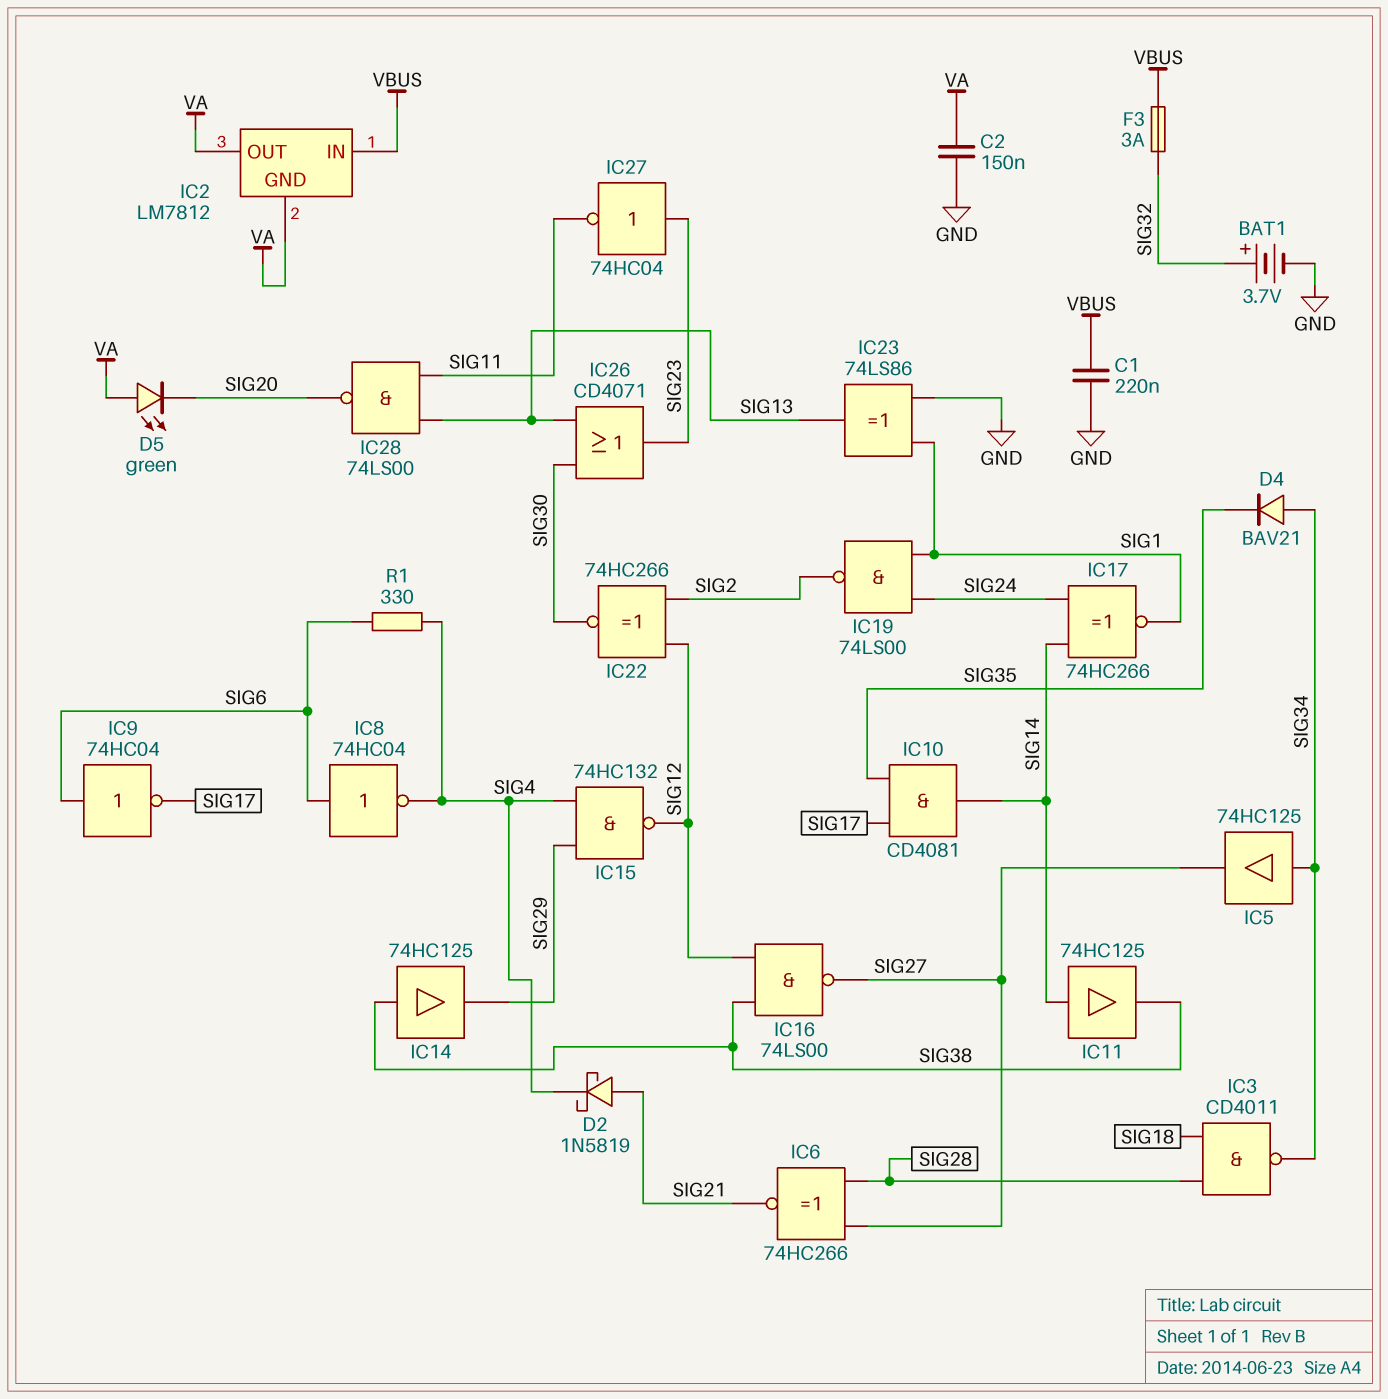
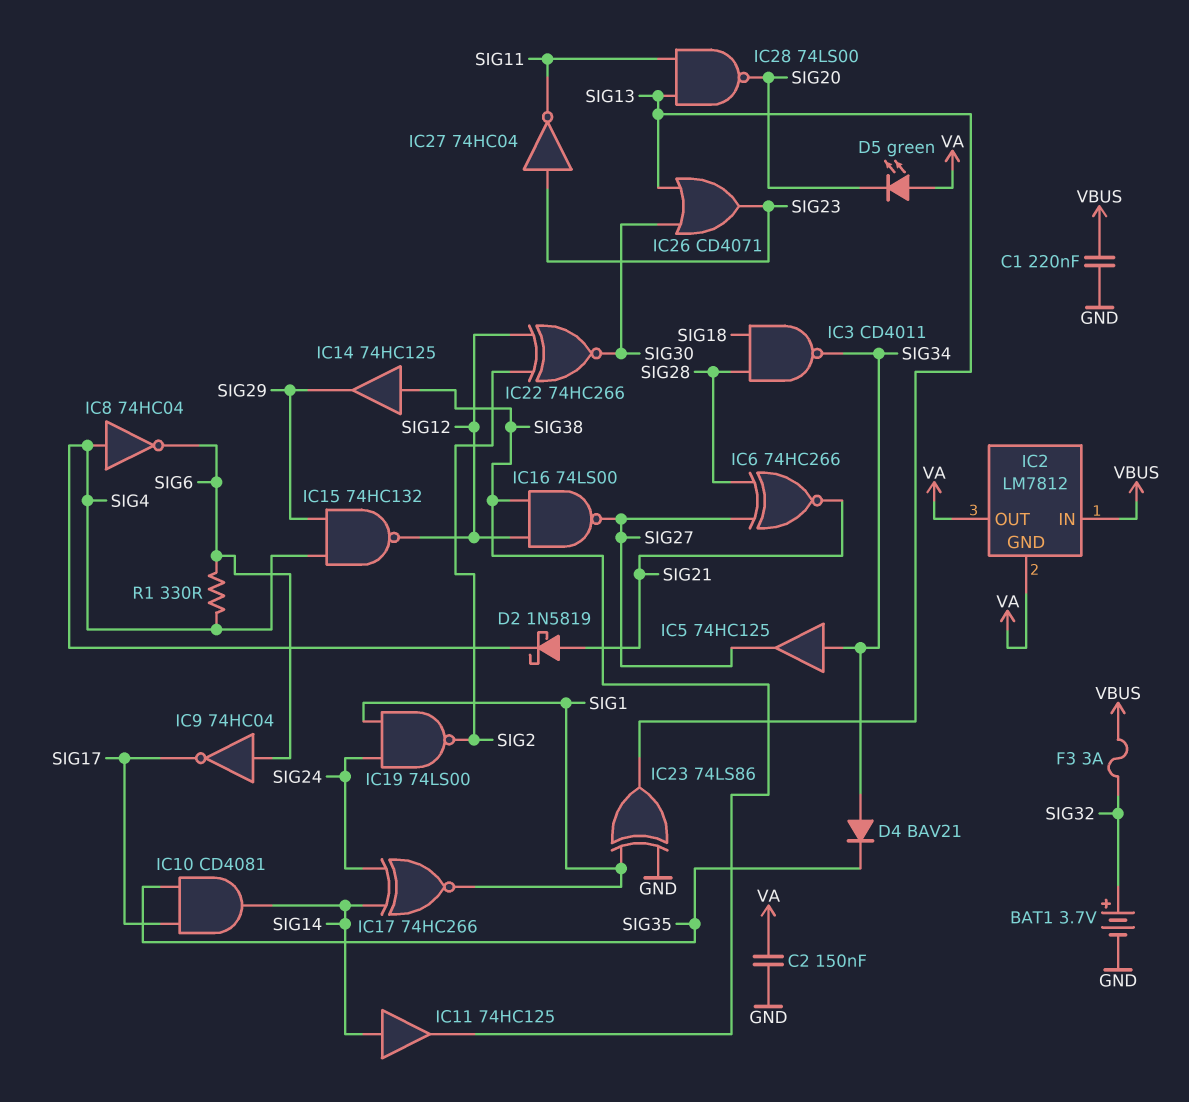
IC8: NOT 74HC04 (in SIG6, out SIG4) -> NOT 74HC04 (in SIG4, out SIG6)

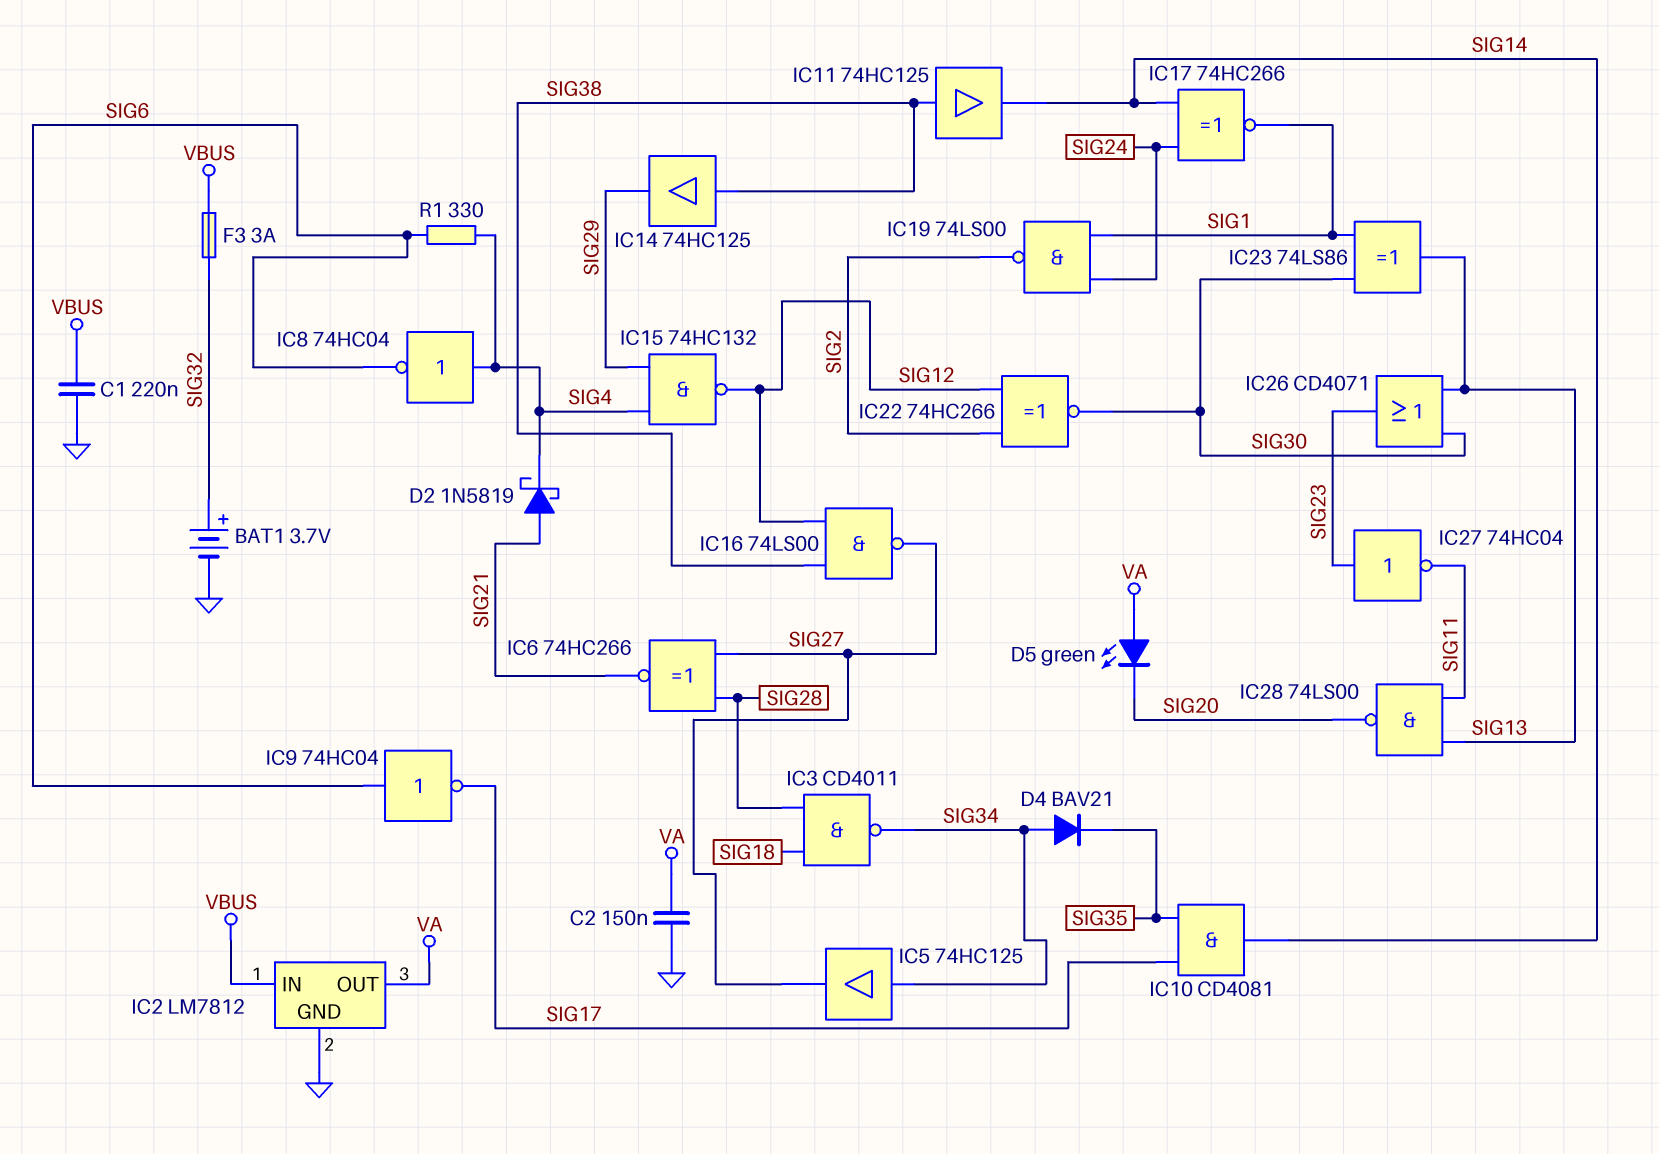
IC2 pin GND: VA -> GND
IC11: buffer 74HC125 (in SIG14, out SIG38) -> buffer 74HC125 (in SIG38, out SIG14)
IC23: XOR 74LS86 (in GND, in SIG1, out SIG13) -> XOR 74LS86 (in SIG1, in SIG30, out SIG13)

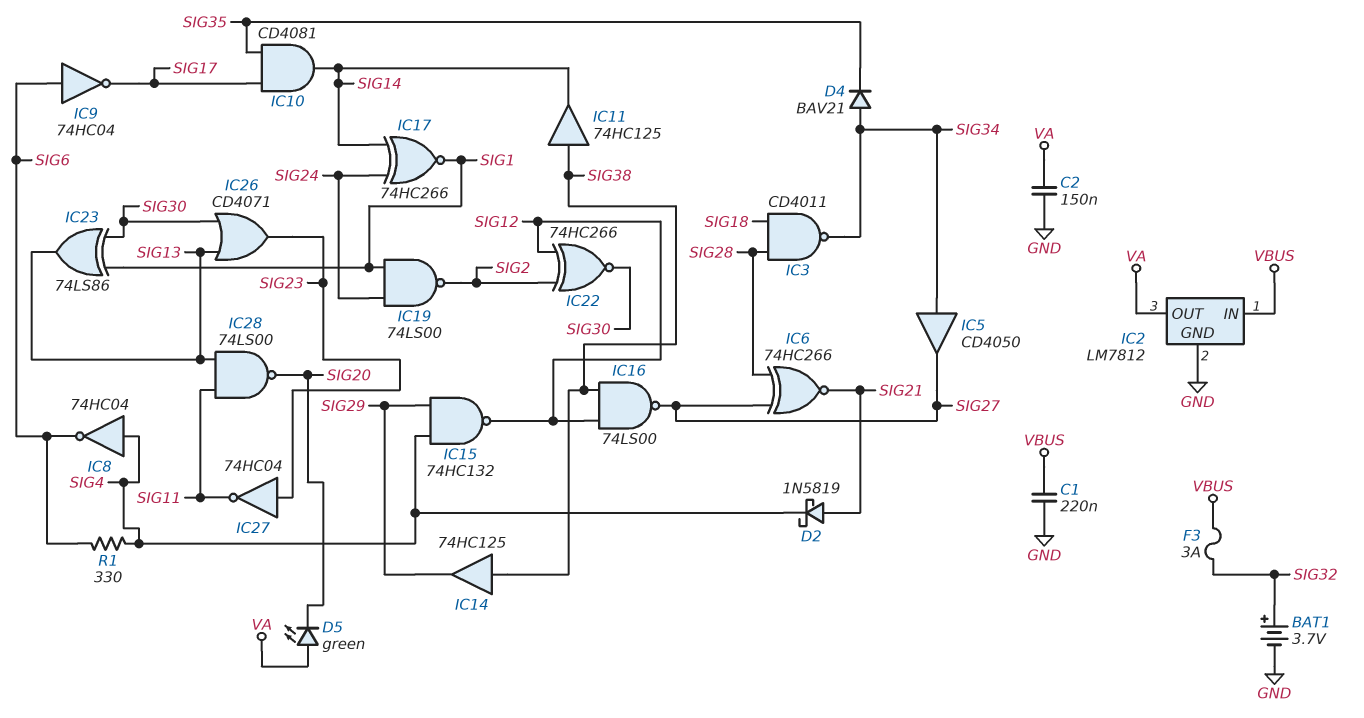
IC5: buffer 74HC125 (in SIG34, out SIG27) -> buffer CD4050 (in SIG34, out SIG27)

